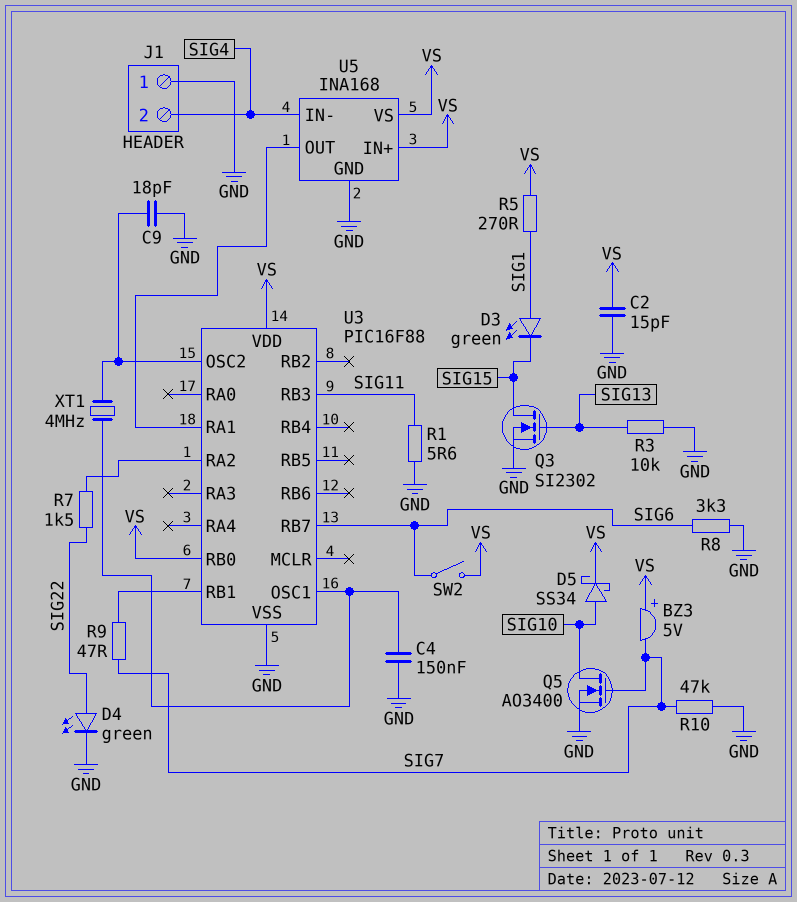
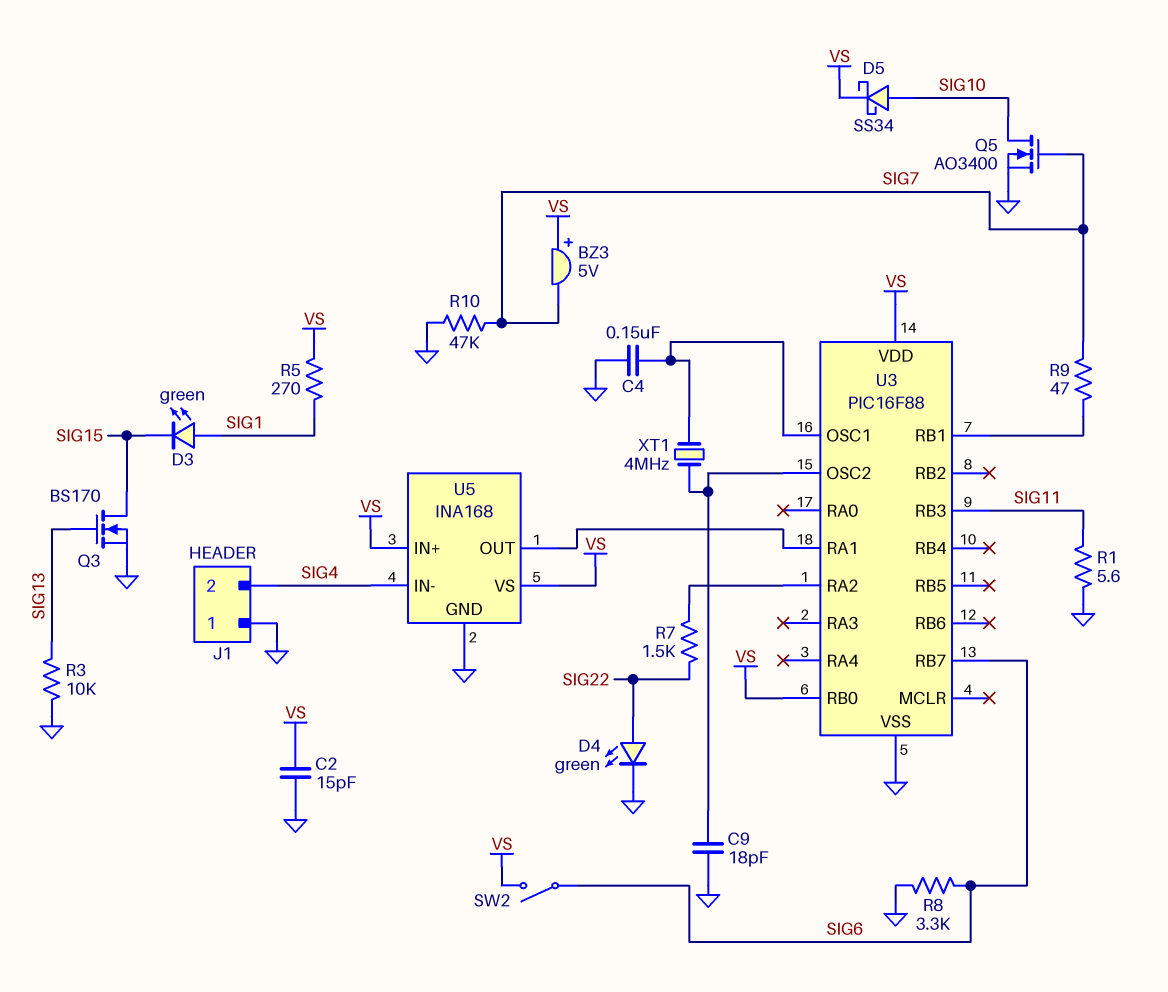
Q3: NMOS SI2302 (G SIG13, D SIG15, S GND) -> NMOS BS170 (G SIG13, D SIG15, S GND)

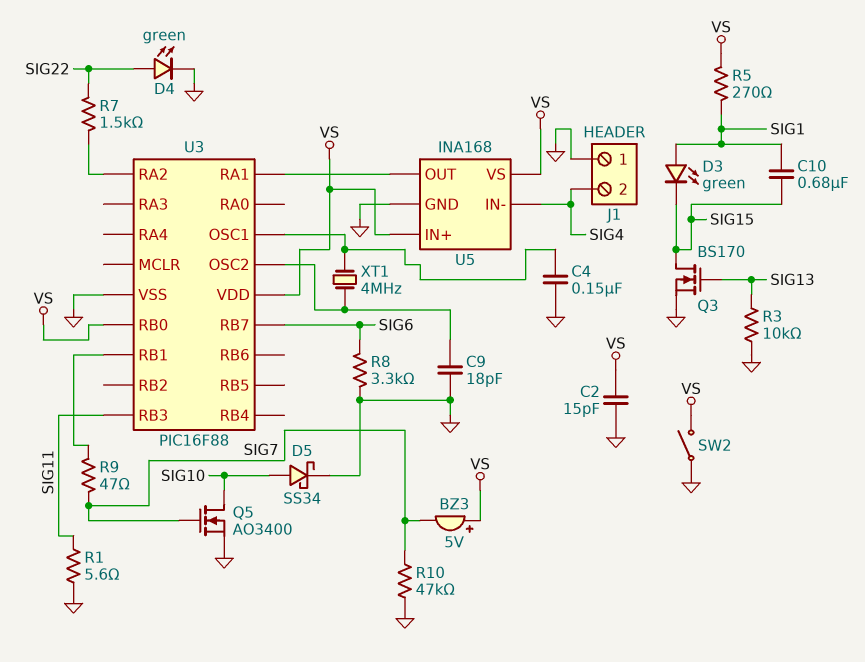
C10: none -> 680nF (SIG1, SIG15)
D5: schottky SS34 (A SIG10, K VS) -> schottky SS34 (A SIG10, K GND)
SW2: switch (SIG6, VS) -> switch (GND, VS)

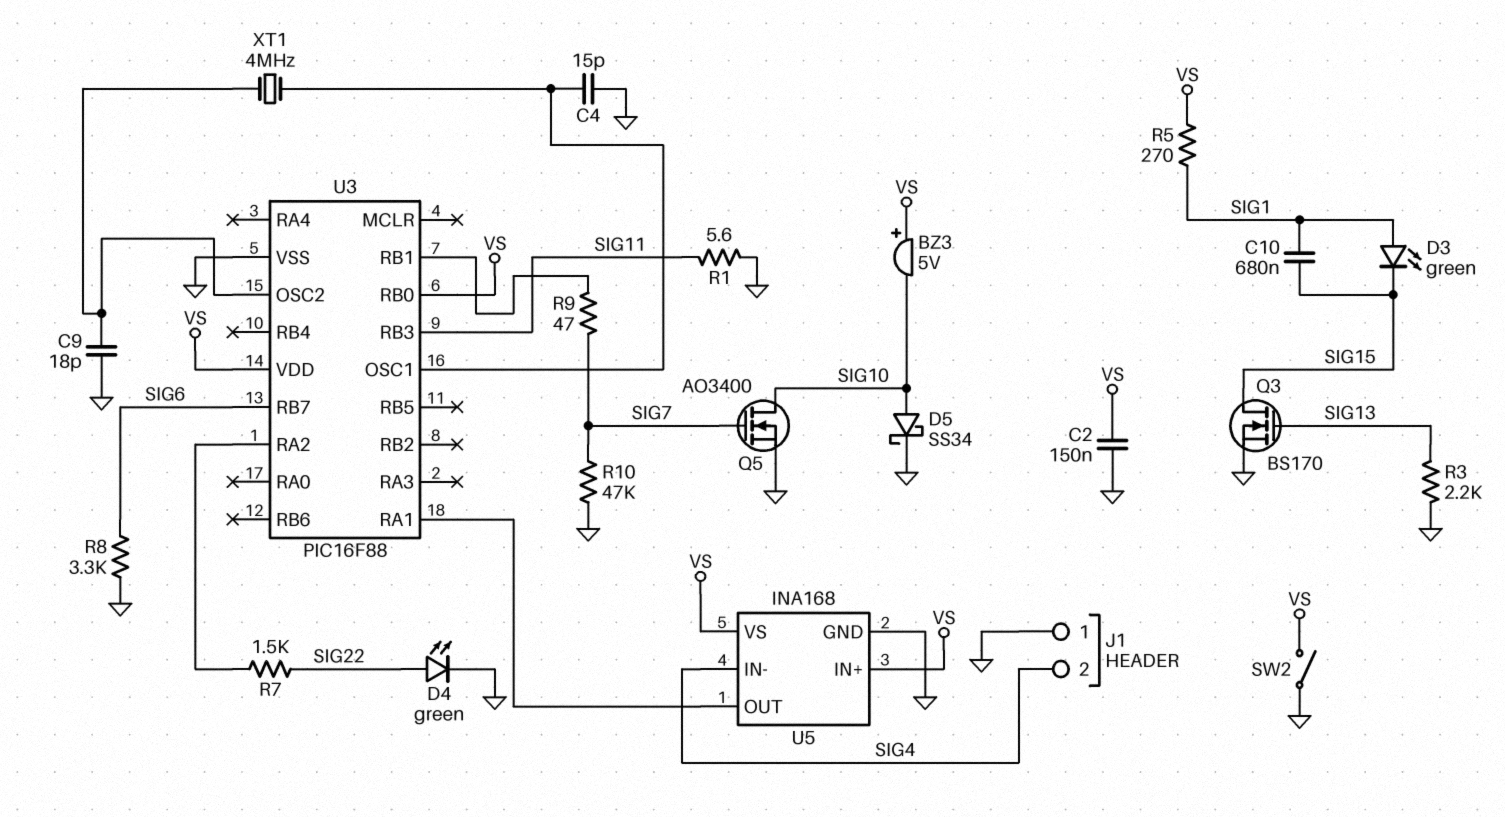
BZ3: buzzer 5V (plus VS, minus SIG7) -> buzzer 5V (plus VS, minus SIG10)
C2: 15pF (GND, VS) -> 150nF (GND, VS)
C4: 150nF (GND, U3/OSC1) -> 15pF (GND, U3/OSC1)
R3: 10k (GND, SIG13) -> 2.2k (GND, SIG13)

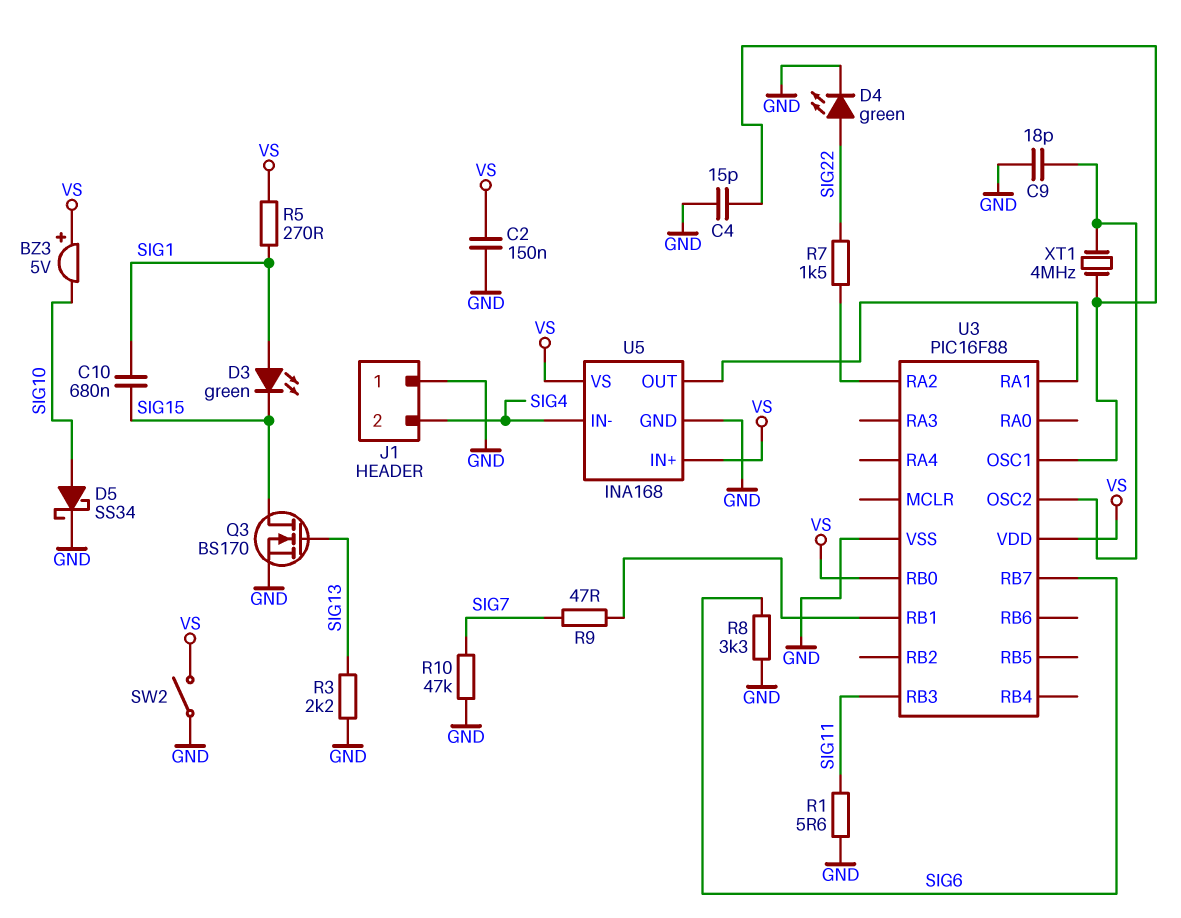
Q5: NMOS AO3400 (G SIG7, D SIG10, S GND) -> none

